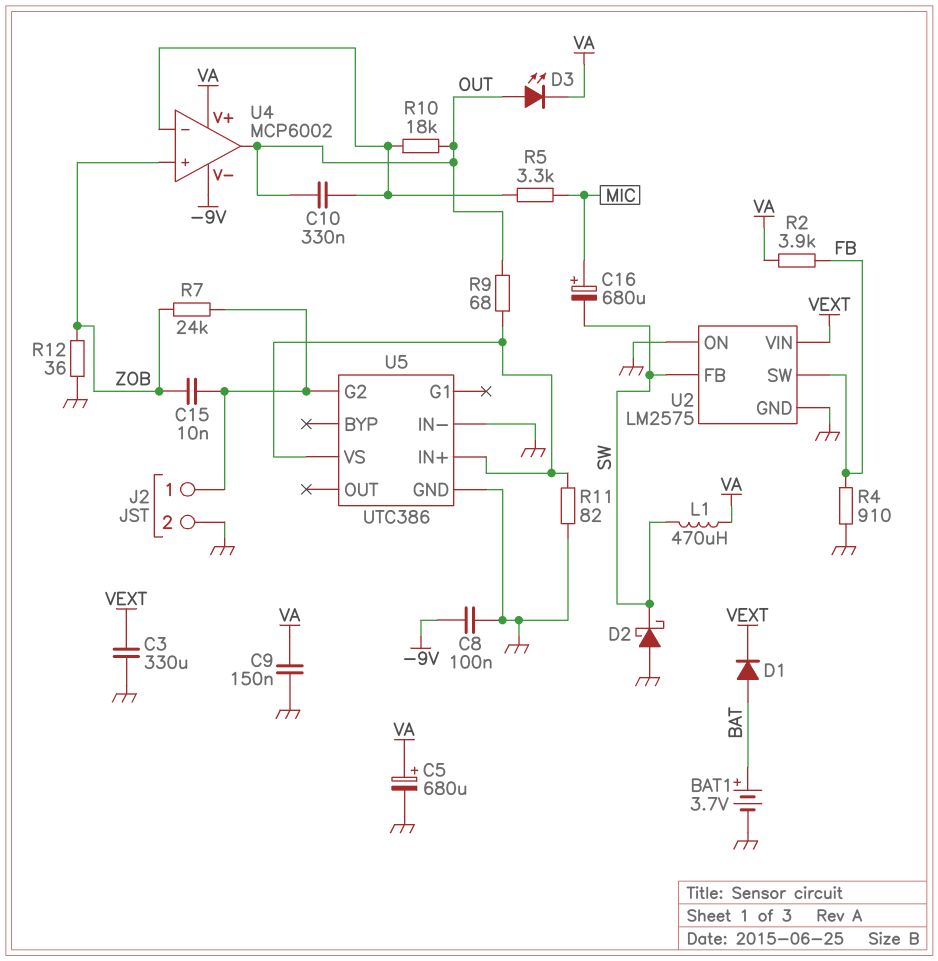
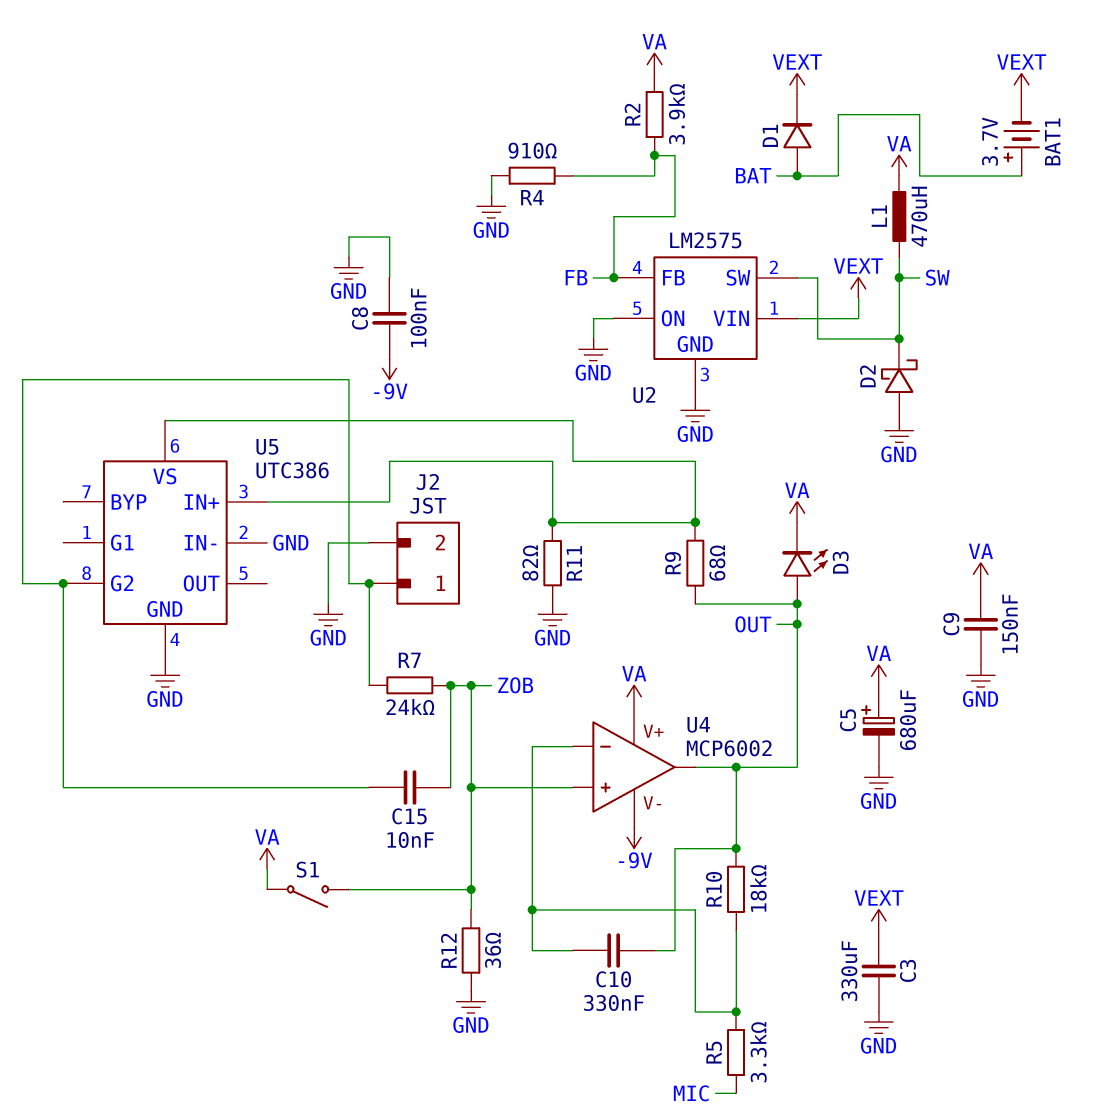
BAT1: 3.7V (plus BAT, minus GND) -> 3.7V (plus BAT, minus VEXT)
C16: 680uF (plus MIC, minus SW) -> none
S1: none -> switch (VA, ZOB)
U2 pin FB: SW -> FB
U2 pin SW: FB -> SW

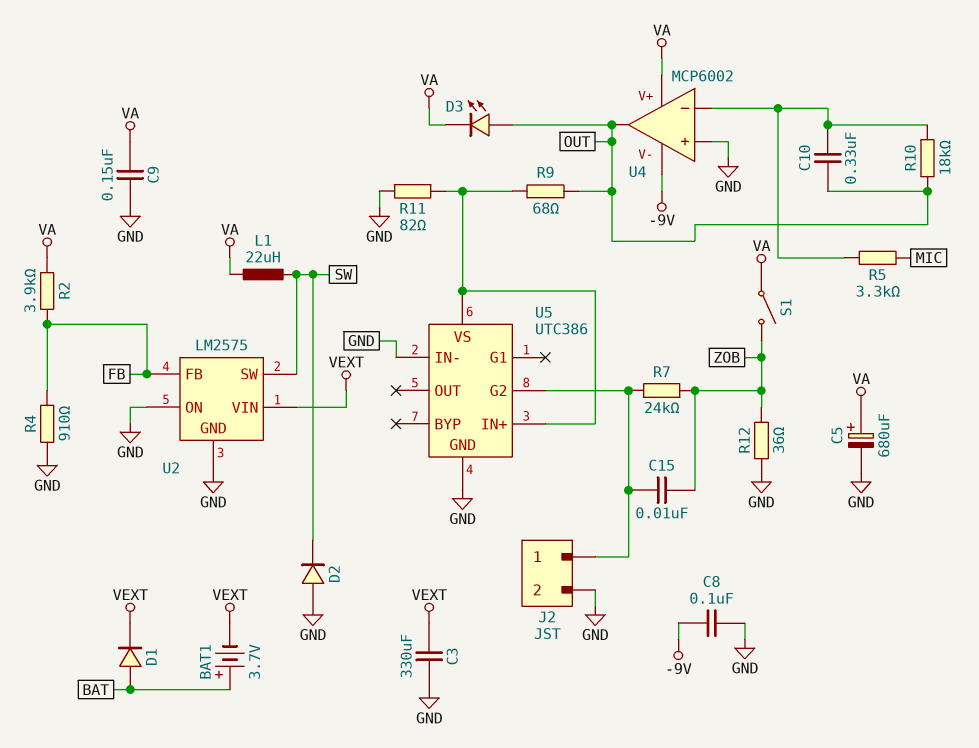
D2: schottky (A GND, K SW) -> diode (A GND, K SW)
L1: 470uH (SW, VA) -> 22uH (SW, VA)
U4 pin in+: ZOB -> GND

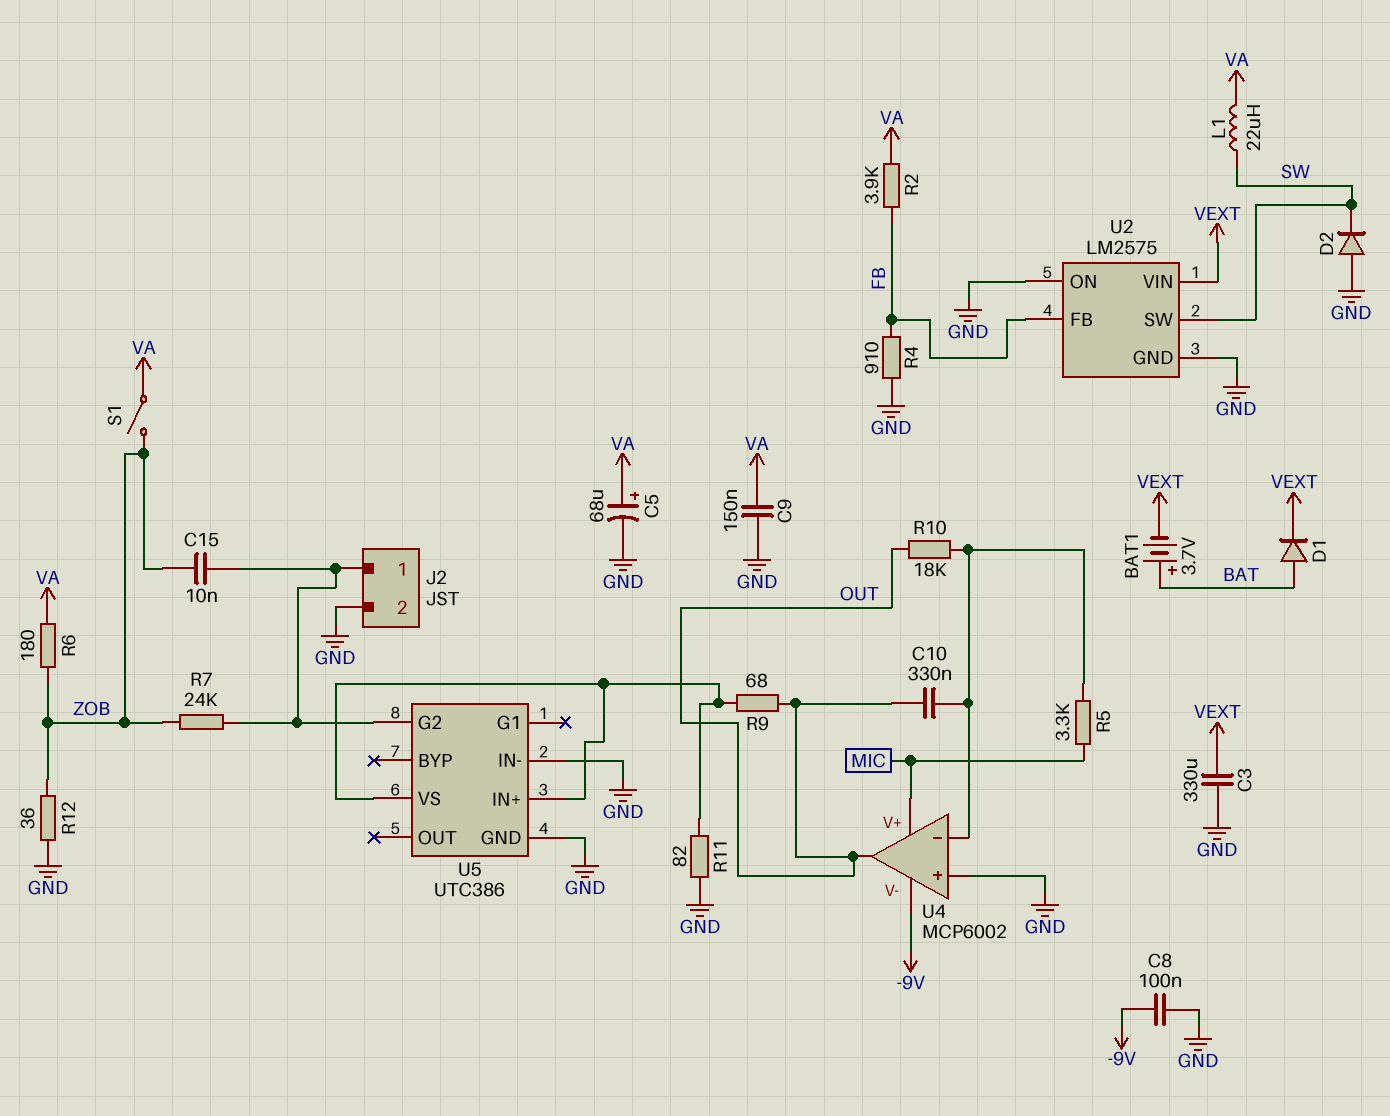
C5: 680uF (plus VA, minus GND) -> 68uF (plus VA, minus GND)
D3: LED (A OUT, K VA) -> none
R6: none -> 180 (VA, ZOB)
U4 pin V+: VA -> MIC

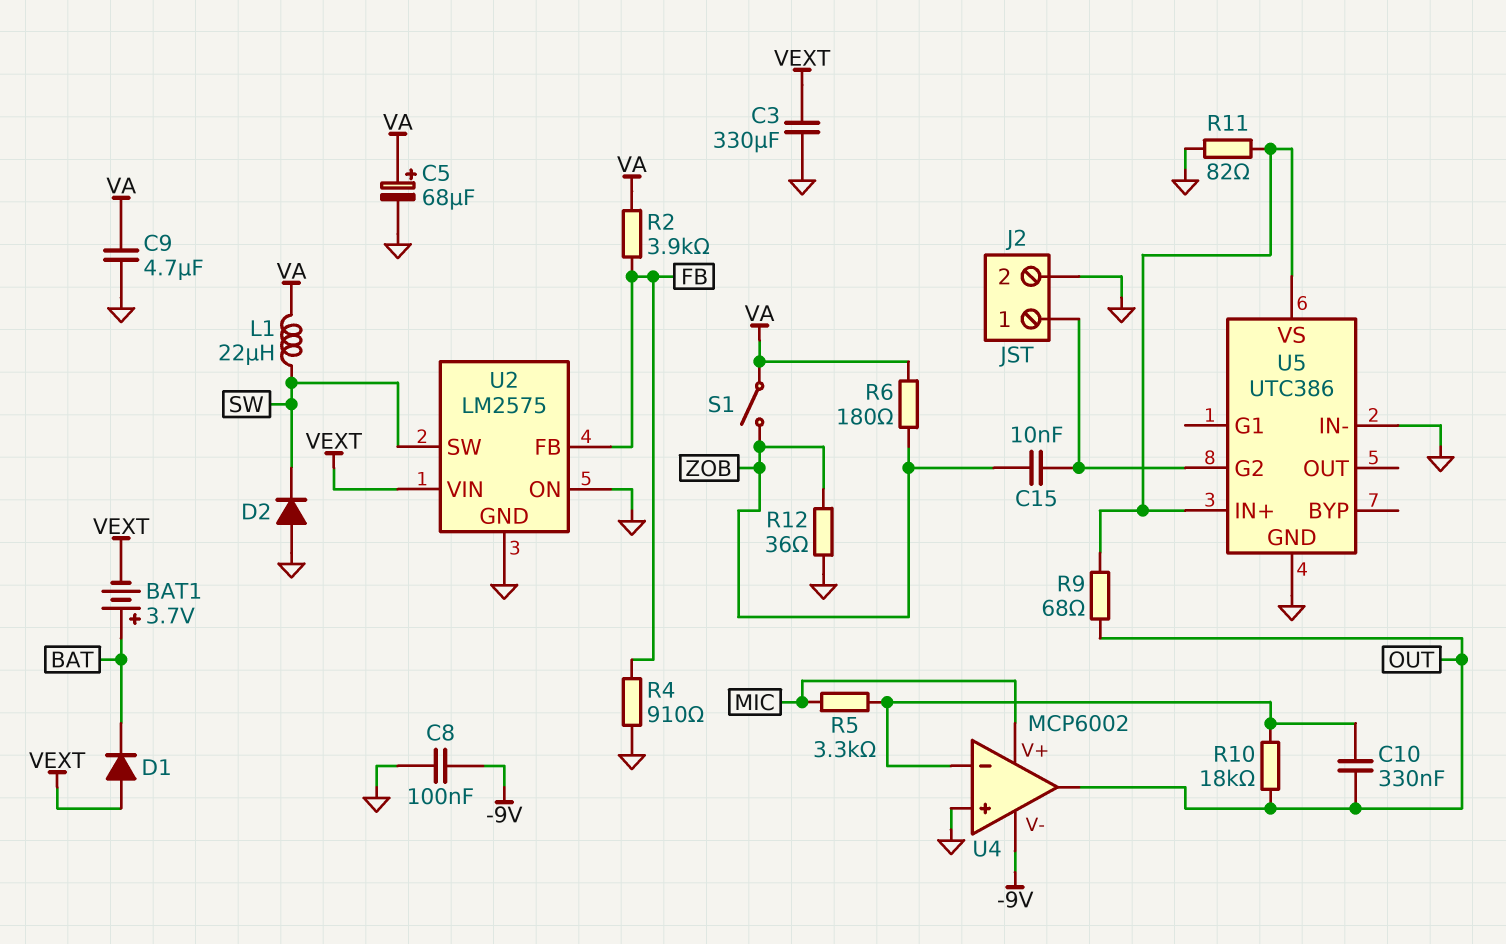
C9: 150nF (GND, VA) -> 4.7uF (GND, VA)
D1: diode (A BAT, K VEXT) -> diode (A VEXT, K BAT)
R7: 24k (J2/1, ZOB) -> none

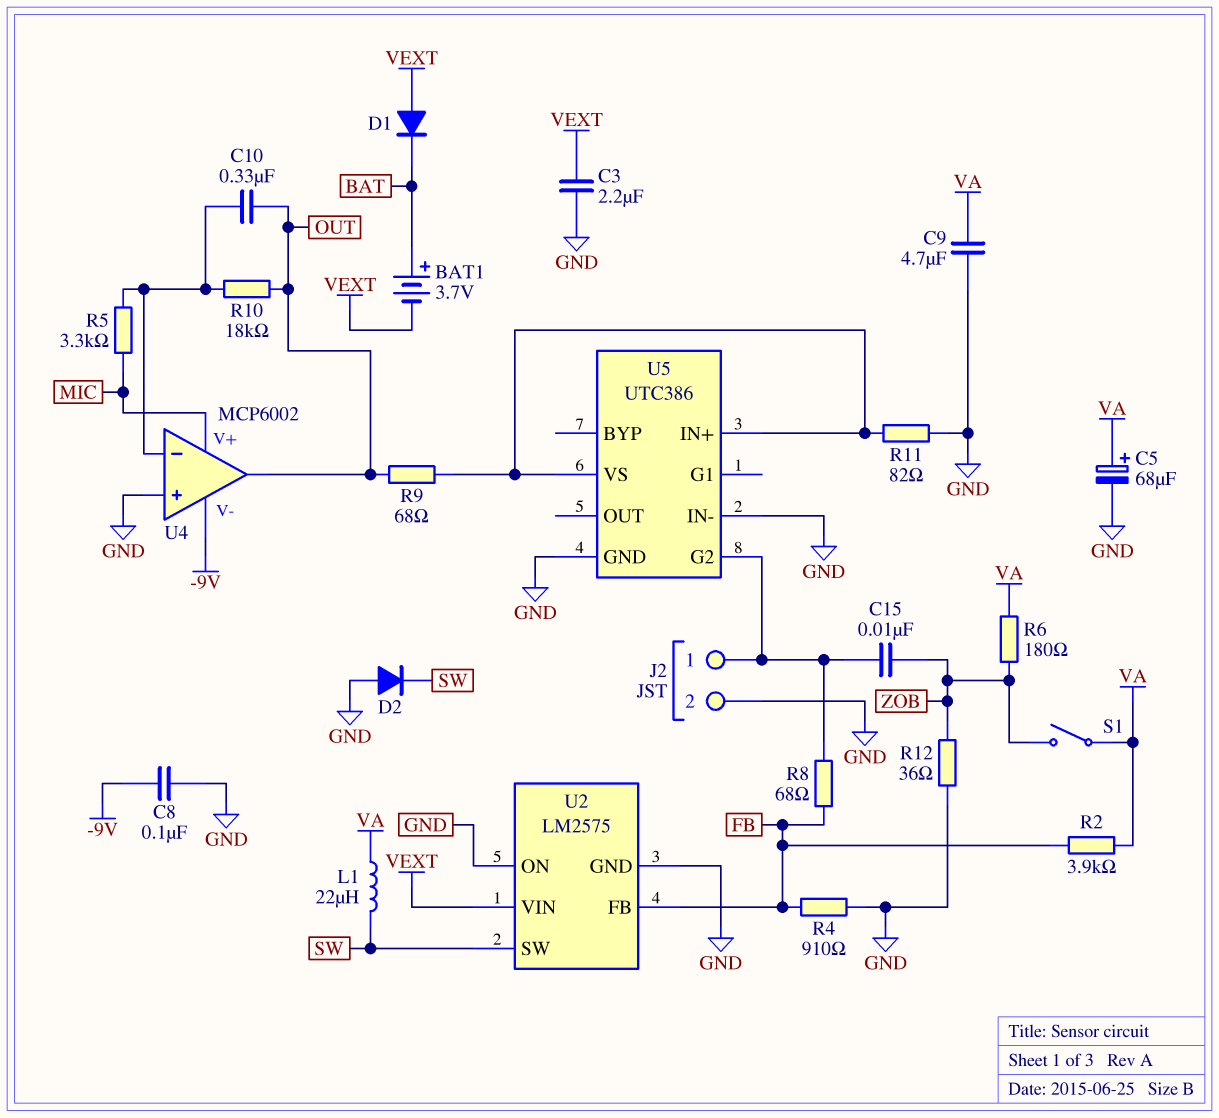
C3: 330uF (GND, VEXT) -> 2.2uF (GND, VEXT)
R8: none -> 68 (FB, J2/1)

